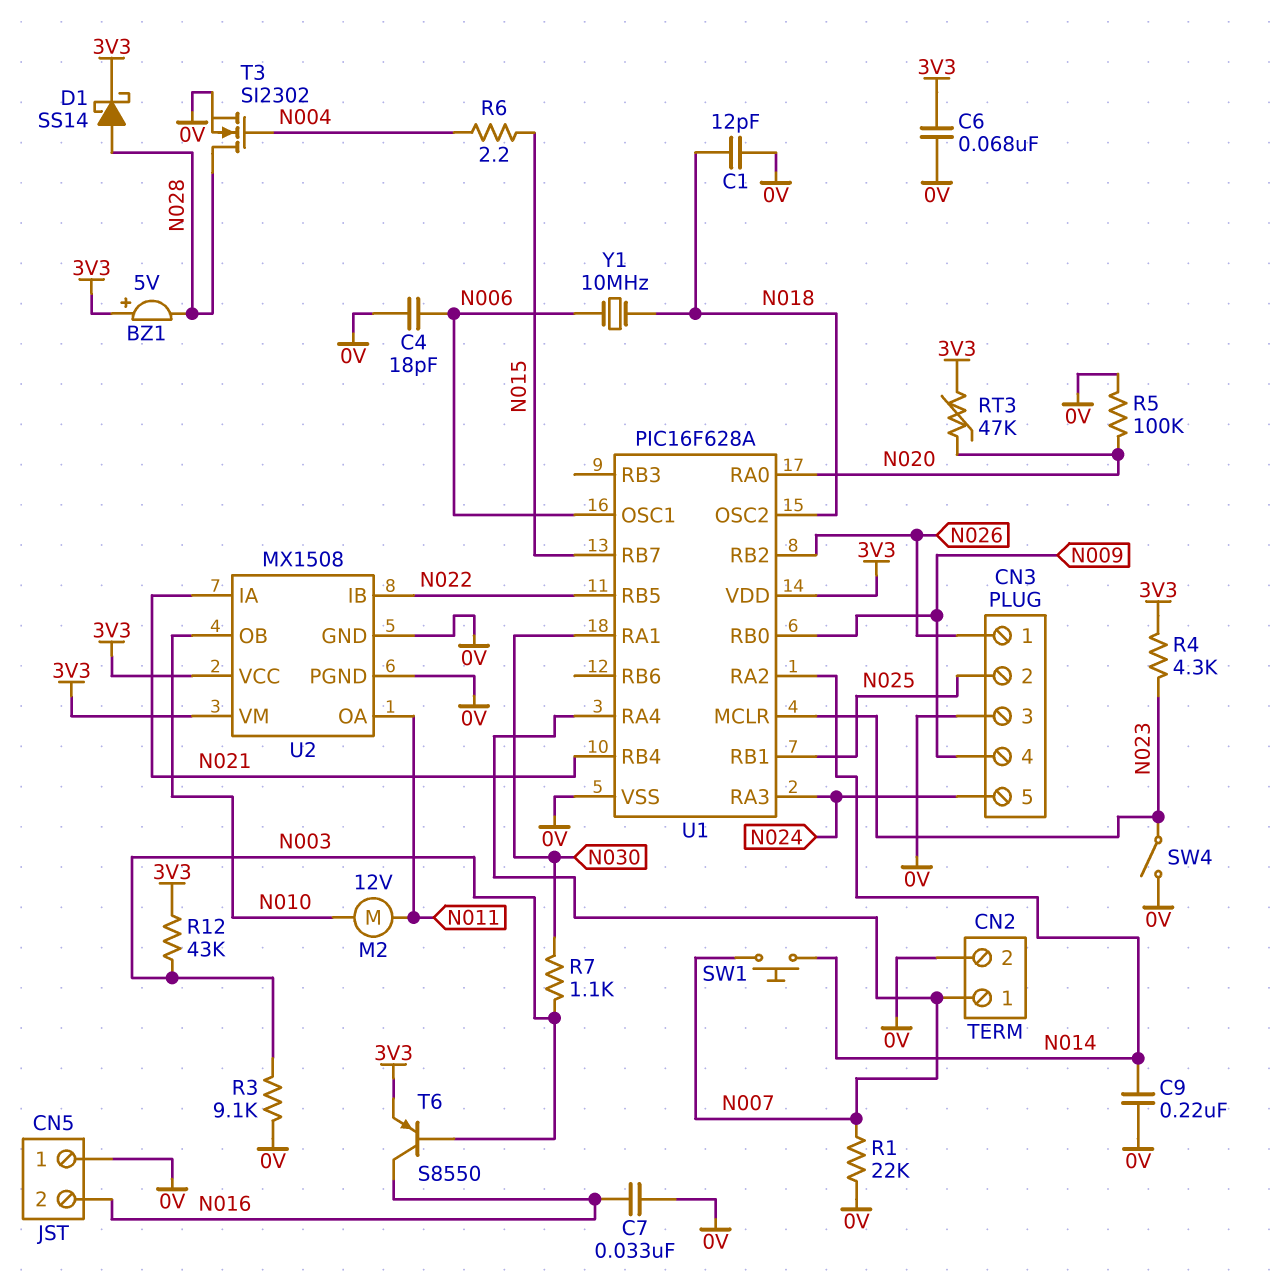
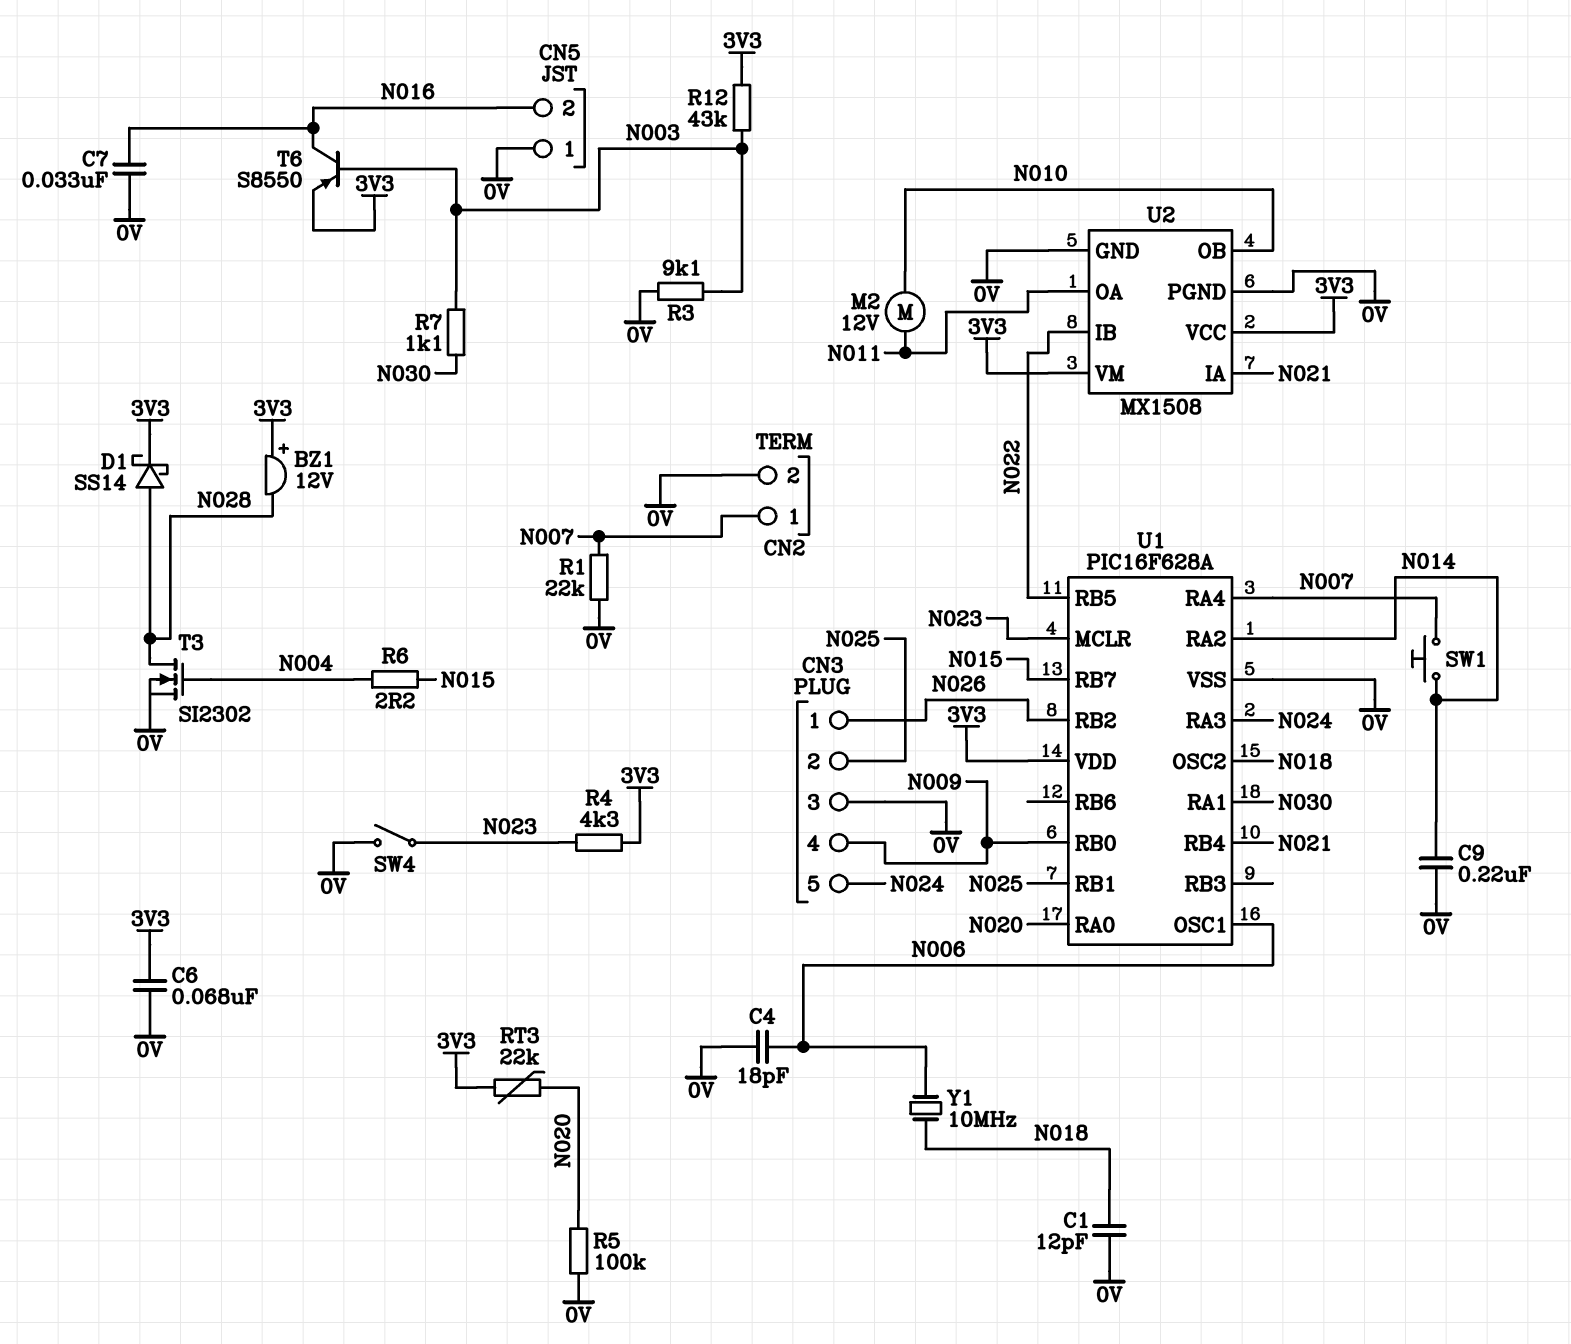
BZ1: buzzer 5V (plus 3V3, minus N028) -> buzzer 12V (plus 3V3, minus N028)
RT3: 47k (3V3, N020) -> 22k (3V3, N020)

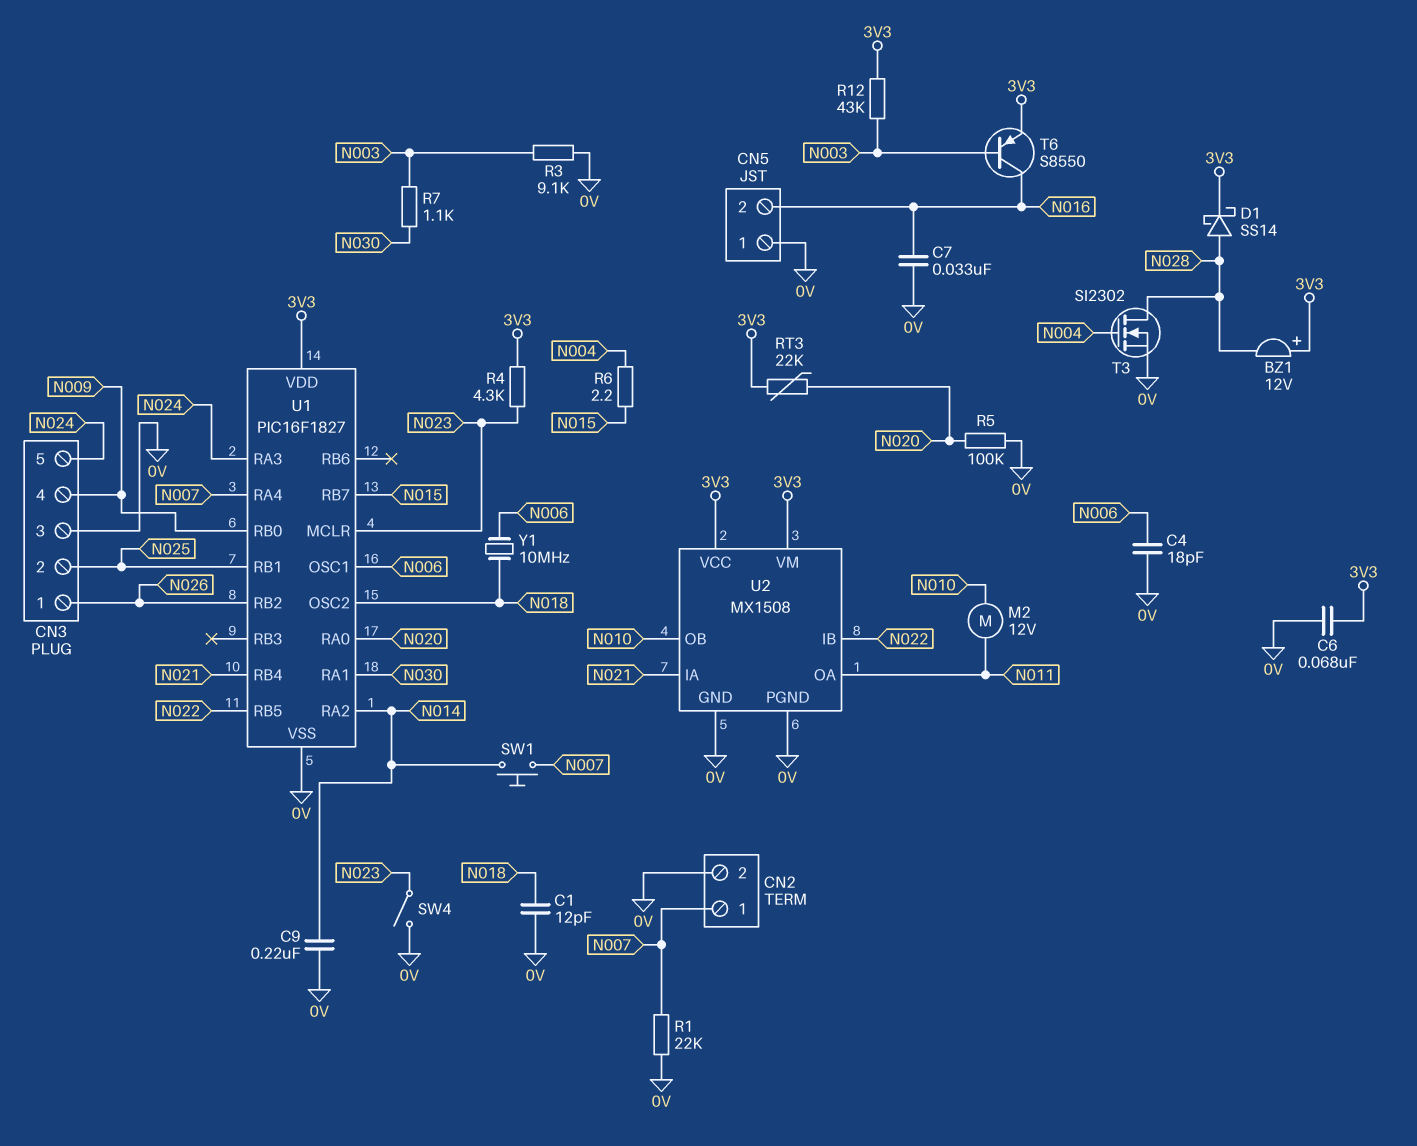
U1: PIC16F628A -> PIC16F1827

